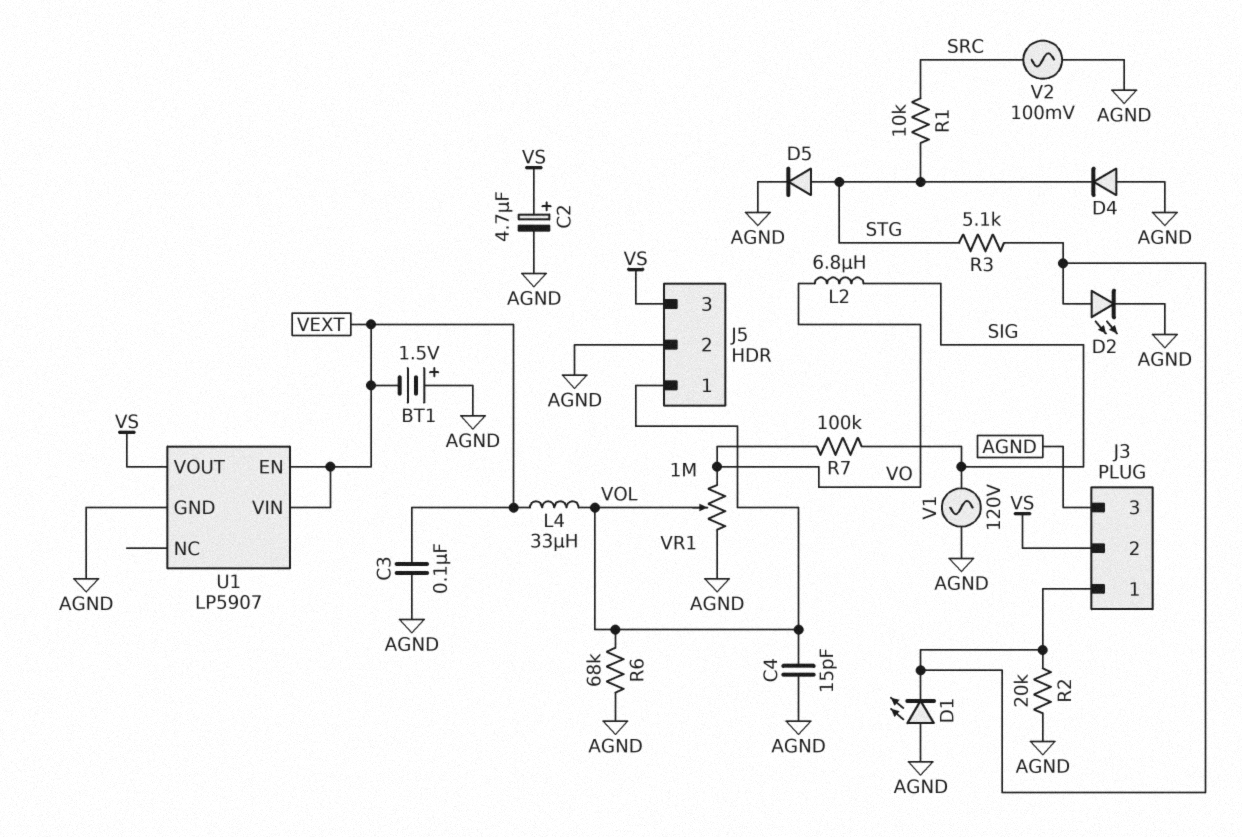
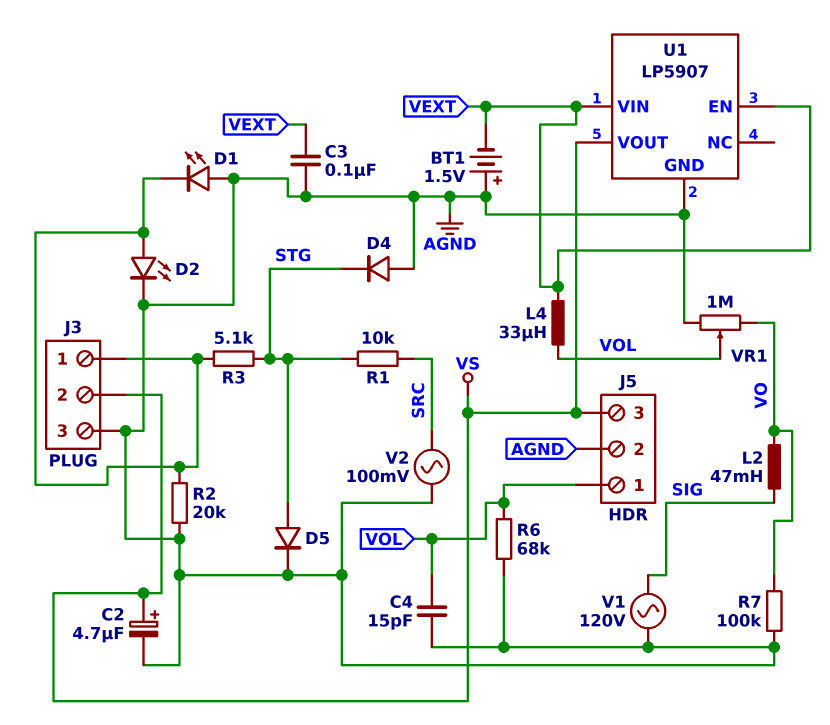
L2: 6.8uH (SIG, VO) -> 47mH (SIG, VO)
R7: 100k (SIG, VO) -> 100k (AGND, VO)

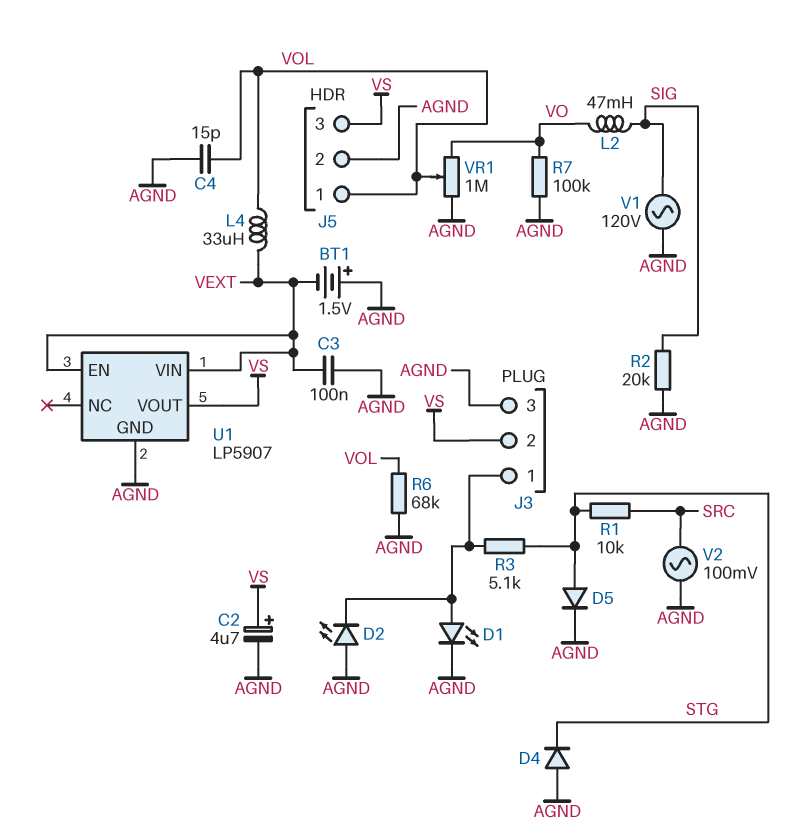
D1: LED (A AGND, K J3/1) -> LED (A J3/1, K AGND)
D2: LED (A J3/1, K AGND) -> LED (A AGND, K J3/1)
R2: 20k (AGND, J3/1) -> 20k (AGND, SIG)

